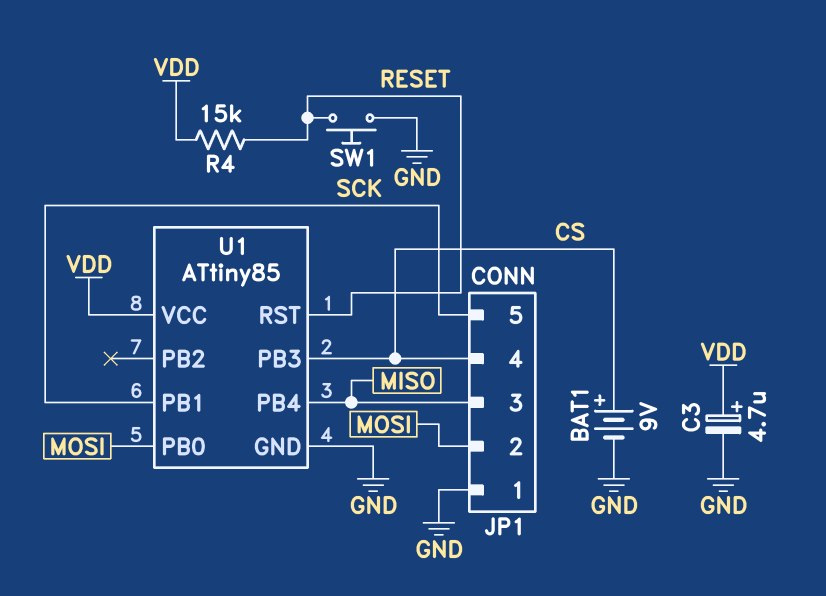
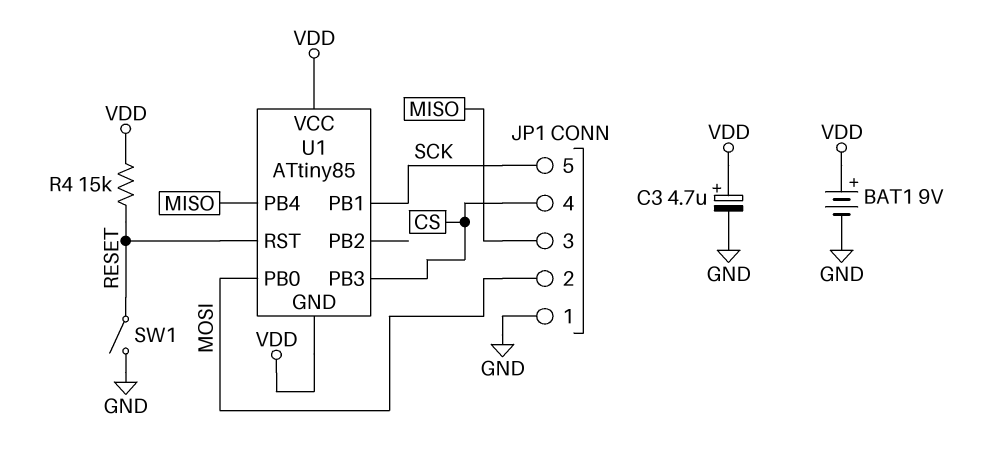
BAT1: 9V (plus CS, minus GND) -> 9V (plus VDD, minus GND)
SW1: button (GND, RESET) -> switch (GND, RESET)
U1 pin GND: GND -> VDD

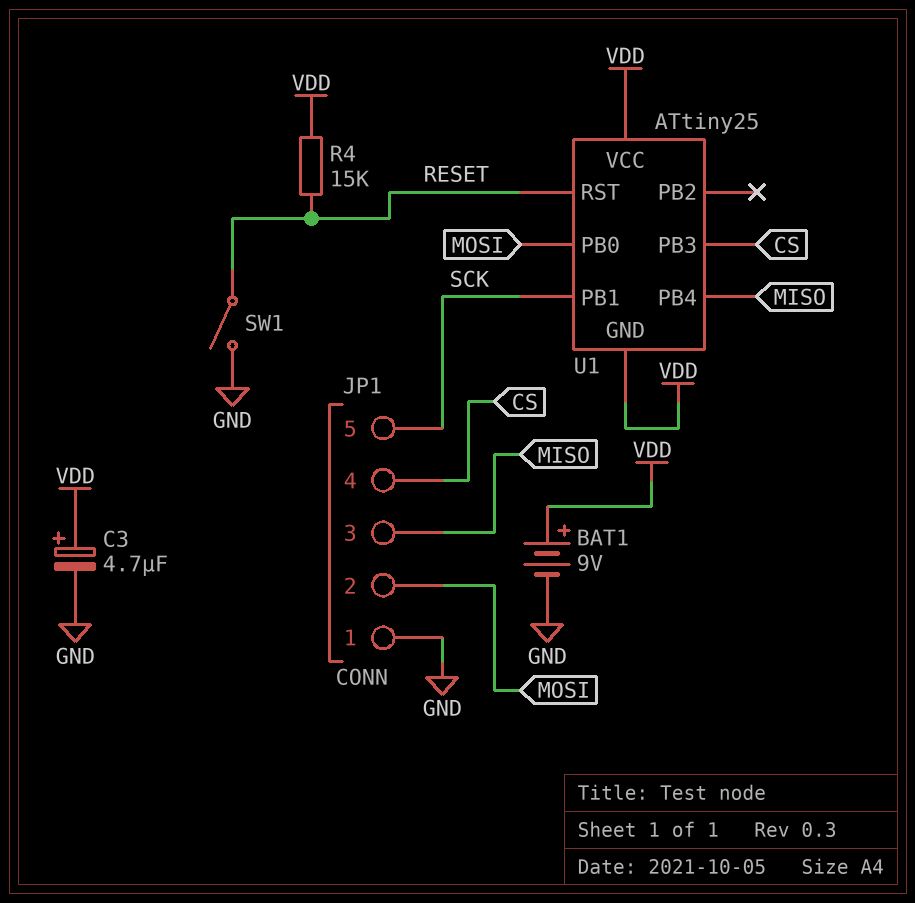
U1: ATtiny85 -> ATtiny25

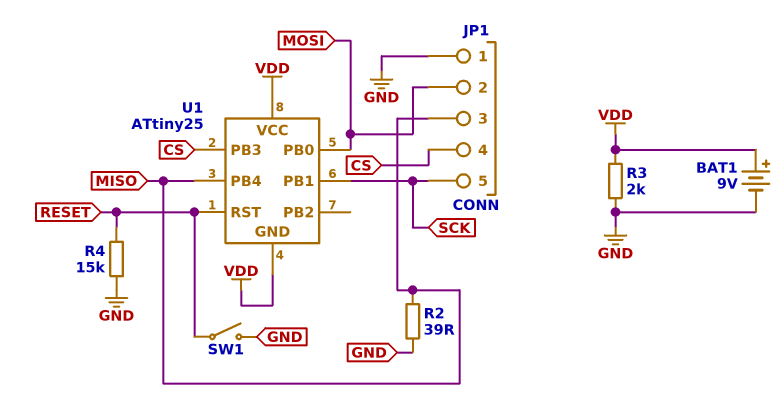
C3: 4.7uF (plus VDD, minus GND) -> none
R2: none -> 39 (GND, MISO)
R3: none -> 2k (GND, VDD)
R4: 15k (RESET, VDD) -> 15k (GND, RESET)

